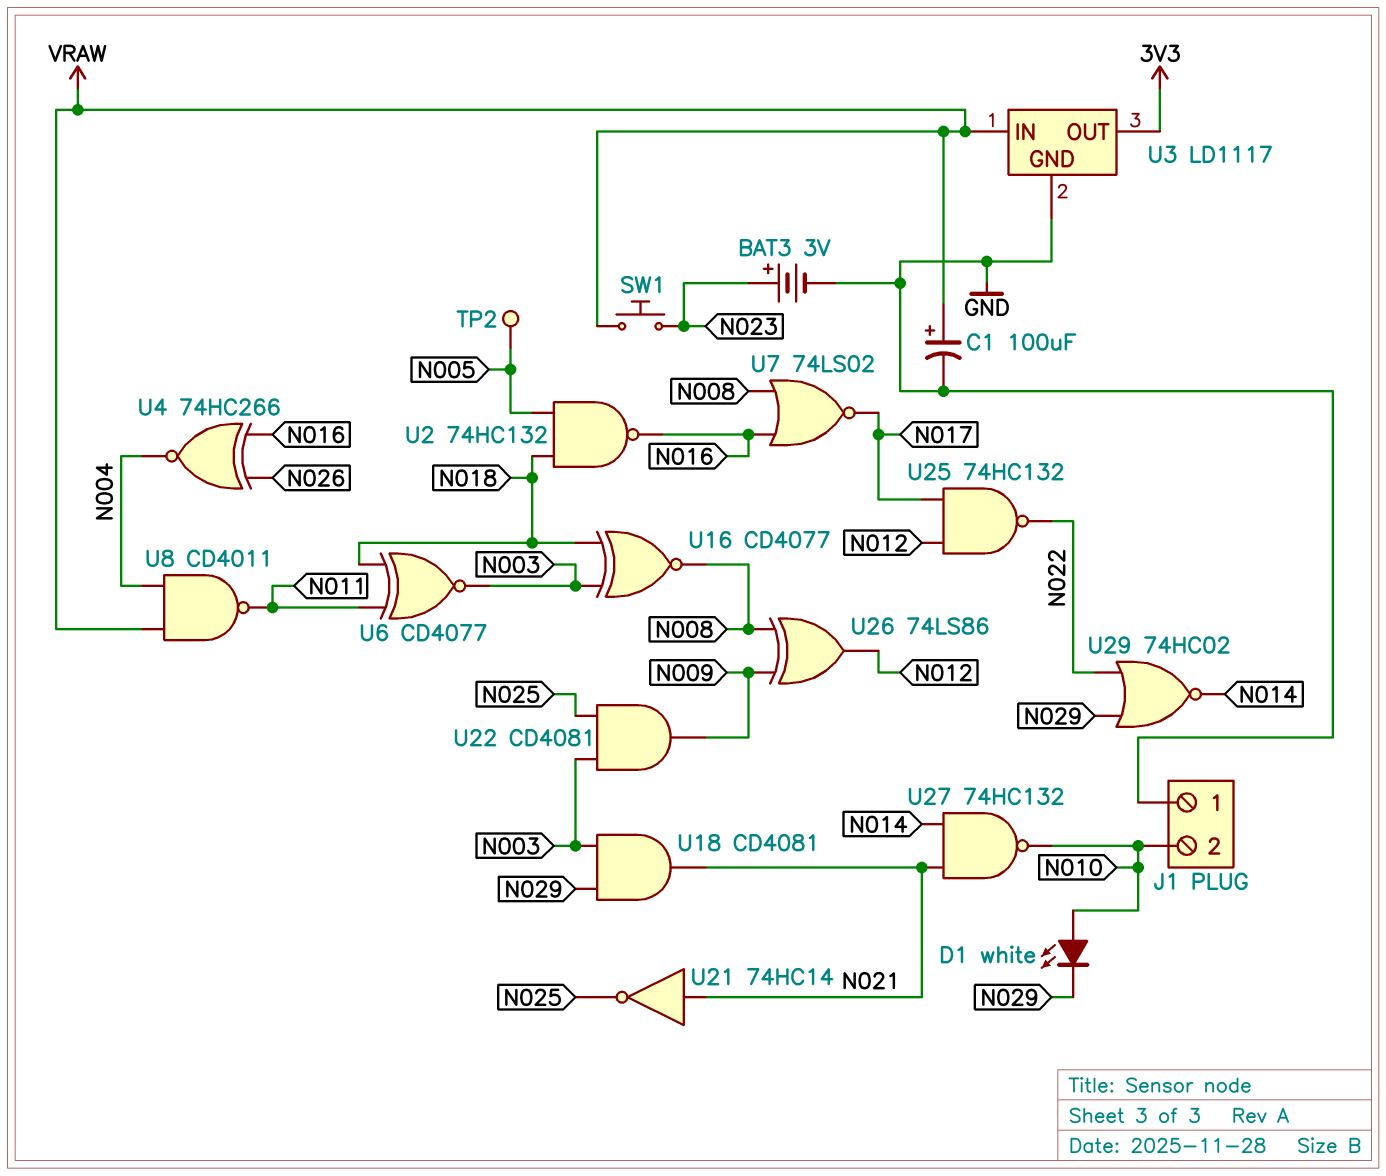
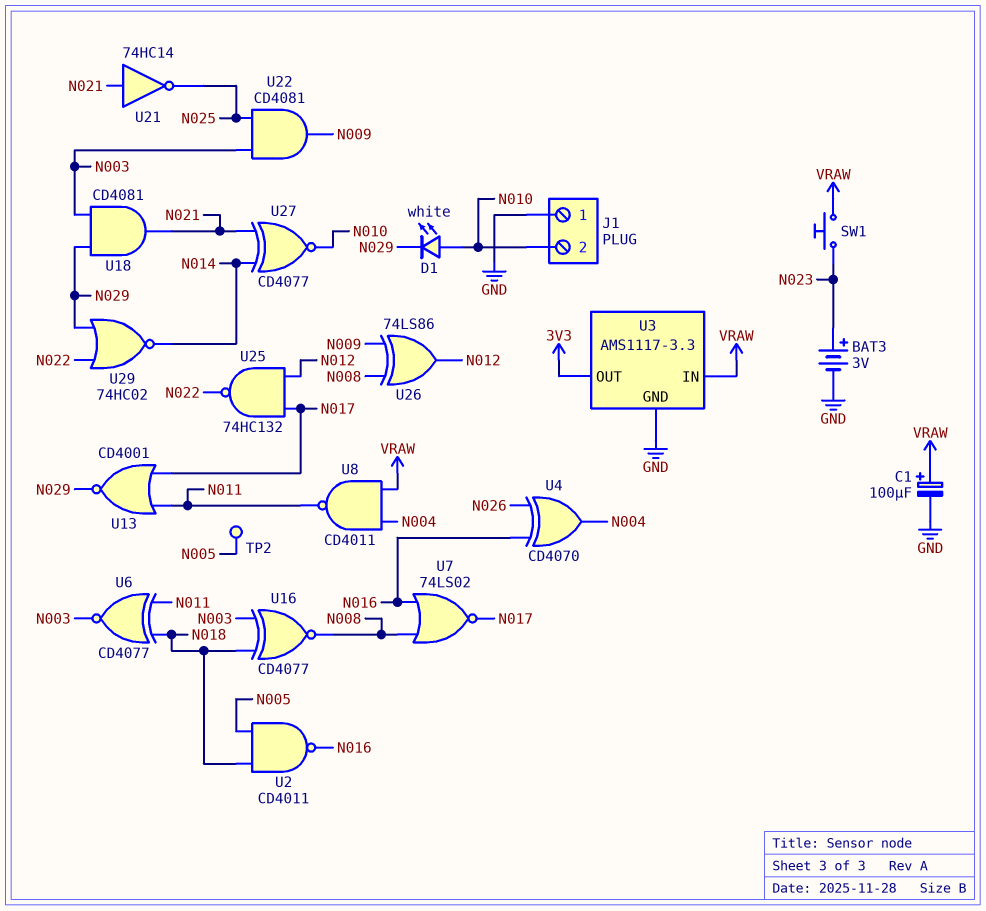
U2: NAND 74HC132 (in N005, in N018, out N016) -> NAND CD4011 (in N005, in N018, out N016)
U3: LD1117 -> AMS1117-3.3
U4: XNOR 74HC266 (in N016, in N026, out N004) -> XOR CD4070 (in N016, in N026, out N004)
U13: none -> NOR CD4001 (in N011, in N017, out N029)
U27: NAND 74HC132 (in N014, in N021, out N010) -> XNOR CD4077 (in N014, in N021, out N010)

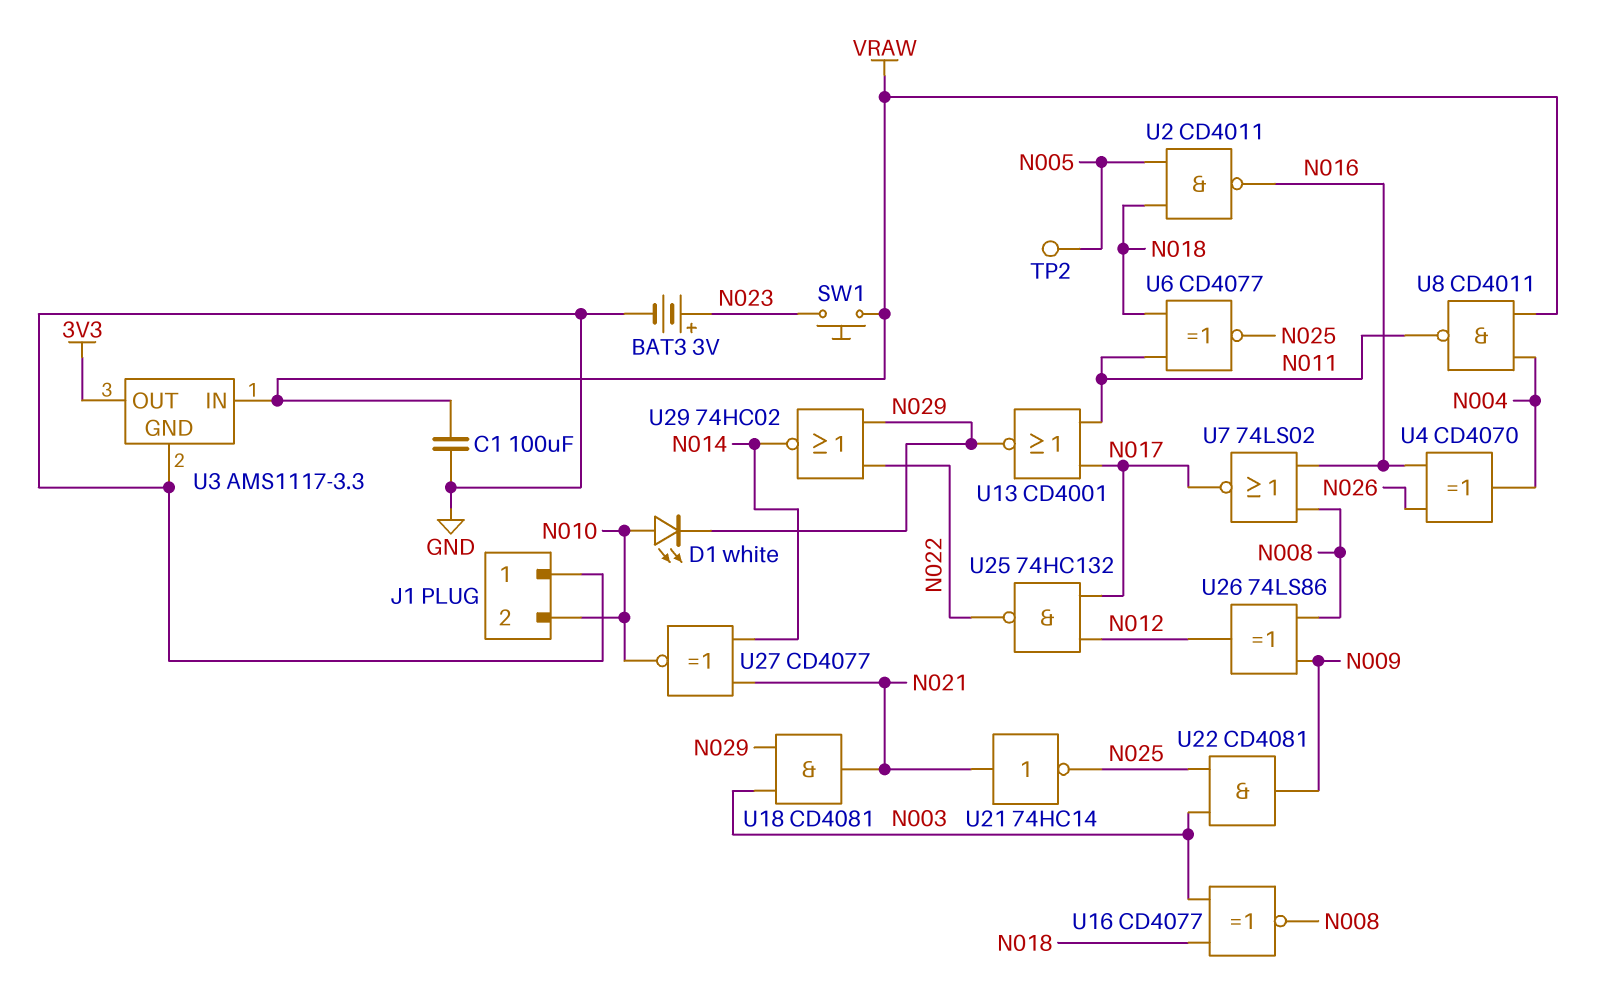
C1: 100uF (plus VRAW, minus GND) -> 100uF (GND, VRAW)
U6: XNOR CD4077 (in N011, in N018, out N003) -> XNOR CD4077 (in N011, in N018, out N025)

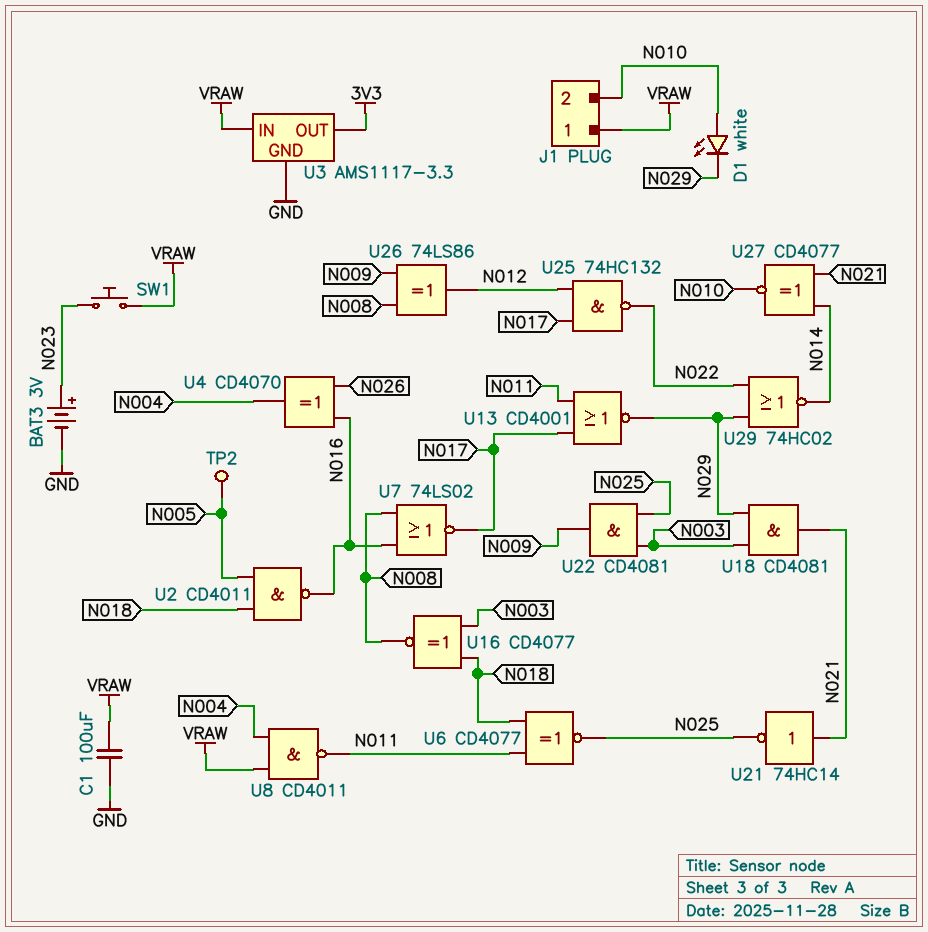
J1 pin 1: GND -> VRAW

